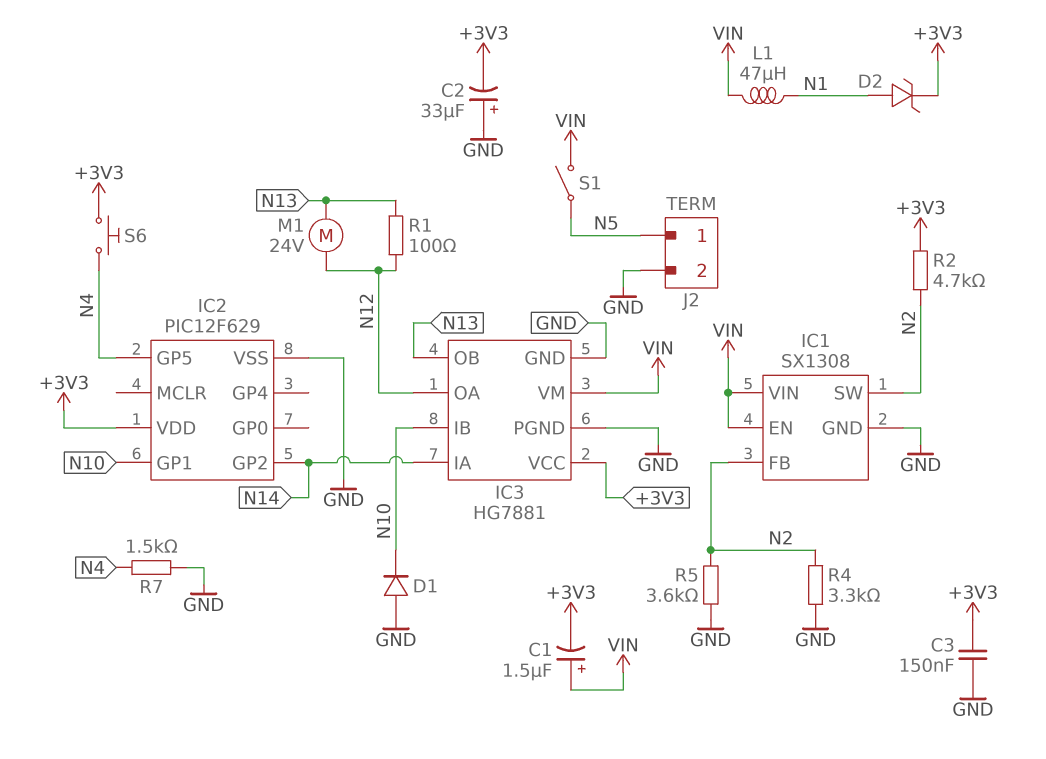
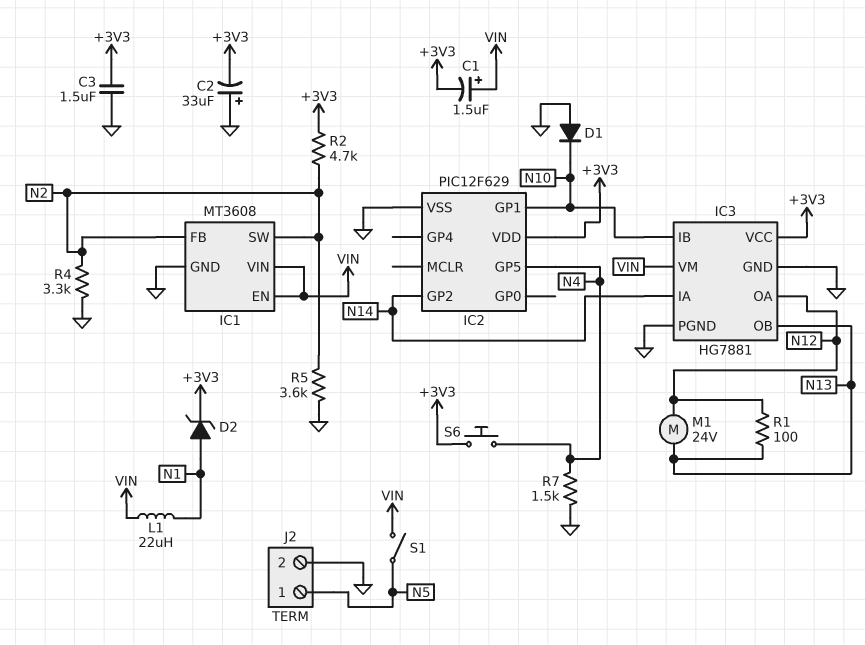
C3: 150nF (+3V3, GND) -> 1.5uF (+3V3, GND)
IC1: SX1308 -> MT3608
L1: 47uH (N1, VIN) -> 22uH (N1, VIN)

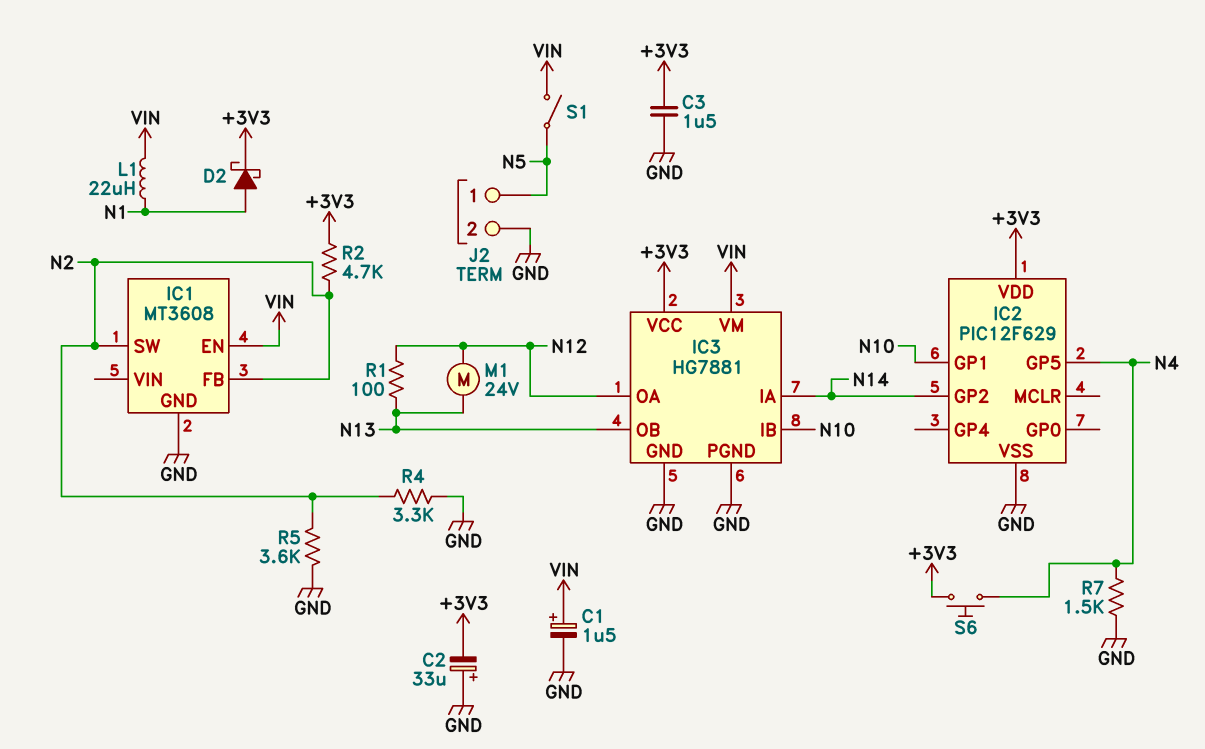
C1: 1.5uF (plus VIN, minus +3V3) -> 1.5uF (plus VIN, minus GND)
D1: diode (A GND, K N10) -> none
D2: zener (A N1, K +3V3) -> schottky (A N1, K +3V3)
IC1 pin VIN: VIN -> none

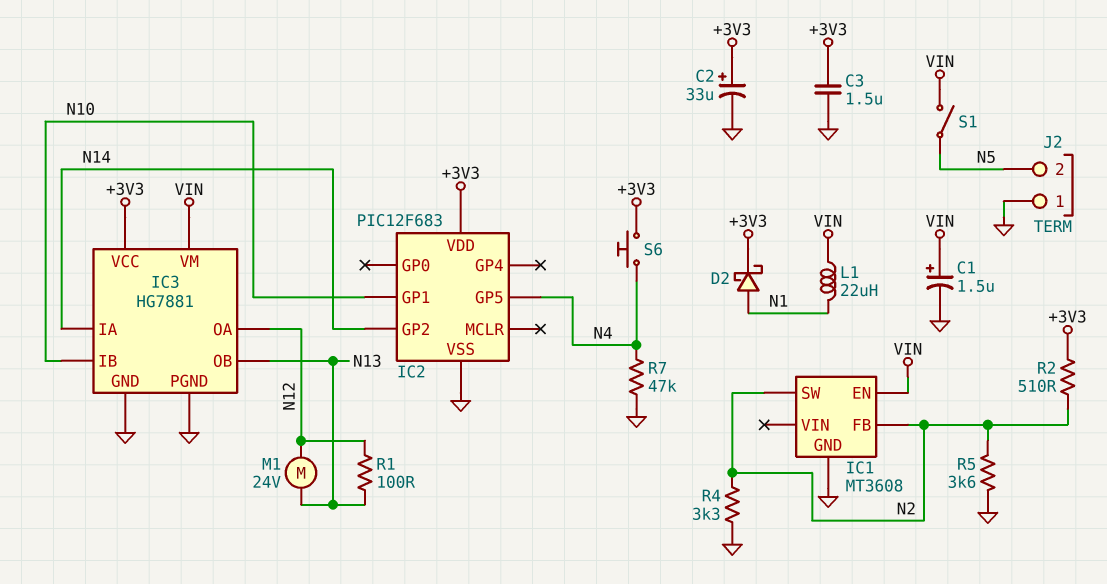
C2: 33uF (plus GND, minus +3V3) -> 33uF (plus +3V3, minus GND)
IC2: PIC12F629 -> PIC12F683
J2 pin 1: N5 -> GND
J2 pin 2: GND -> N5
R2: 4.7k (+3V3, N2) -> 510 (+3V3, N2)
R7: 1.5k (GND, N4) -> 47k (GND, N4)

